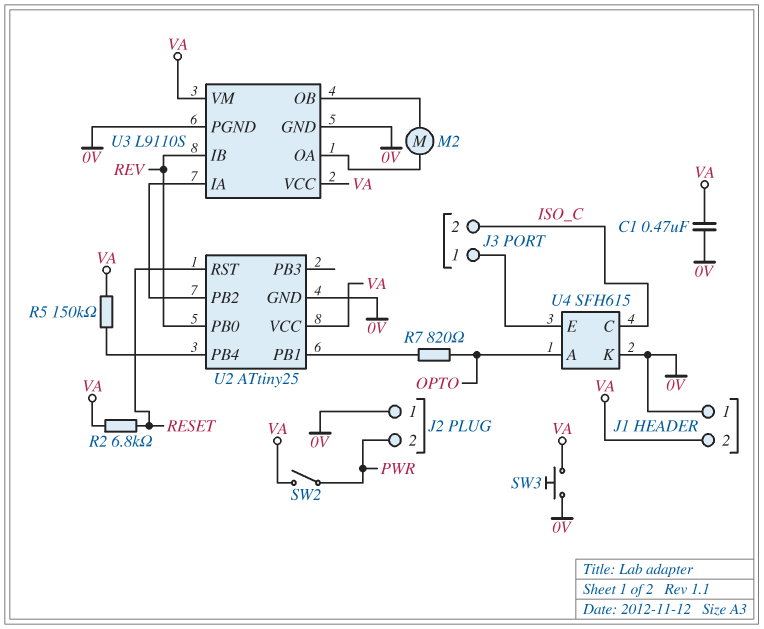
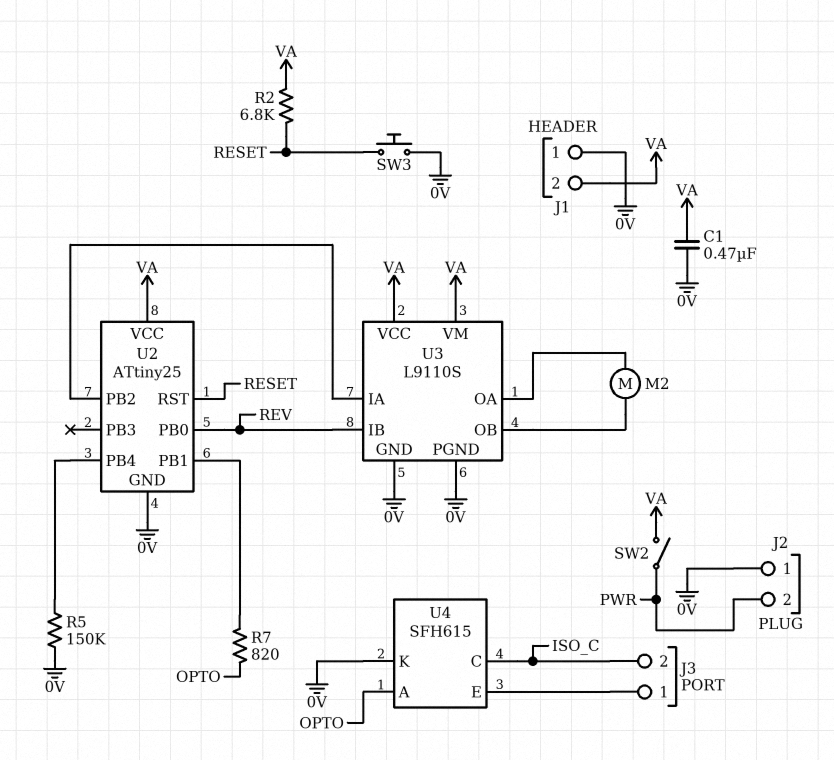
R5: 150k (U2/PB4, VA) -> 150k (0V, U2/PB4)
SW3: button (0V, VA) -> button (0V, RESET)

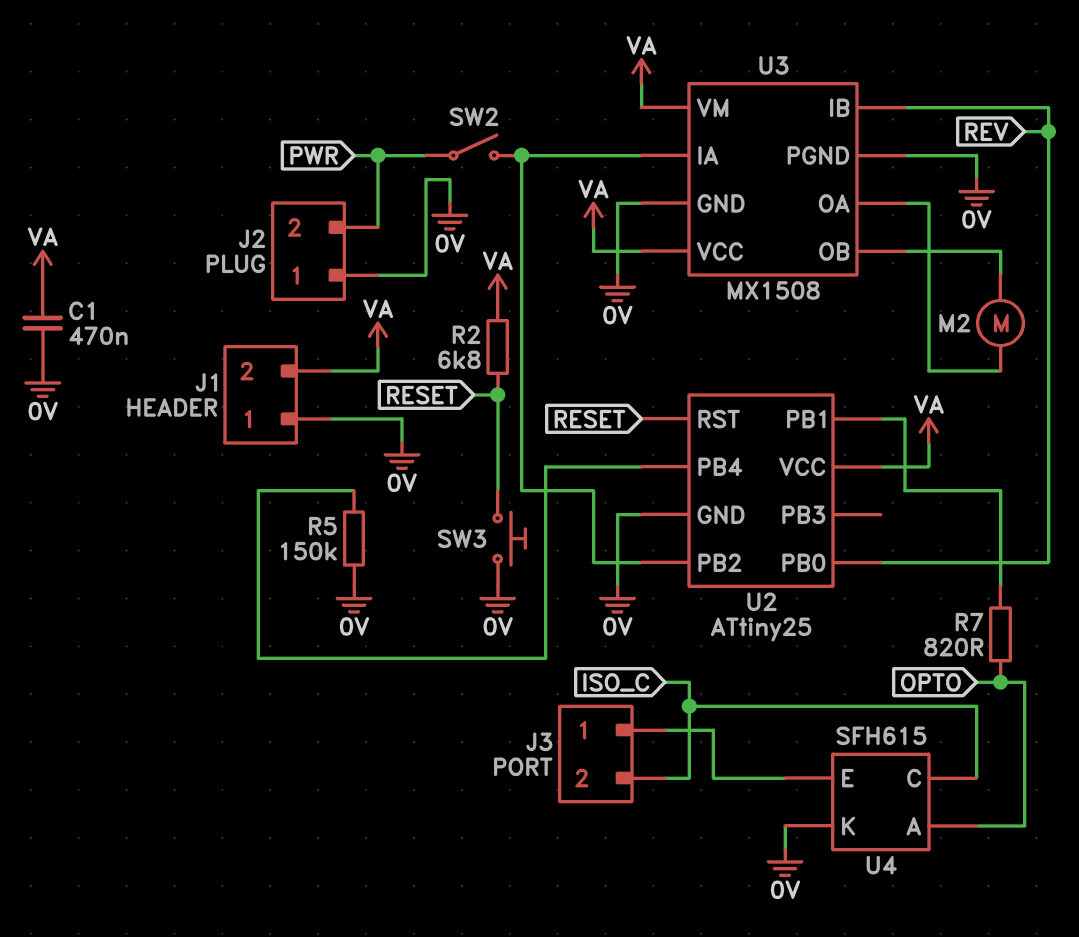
SW2: switch (PWR, VA) -> switch (PWR, U2/PB2)
U3: L9110S -> MX1508

